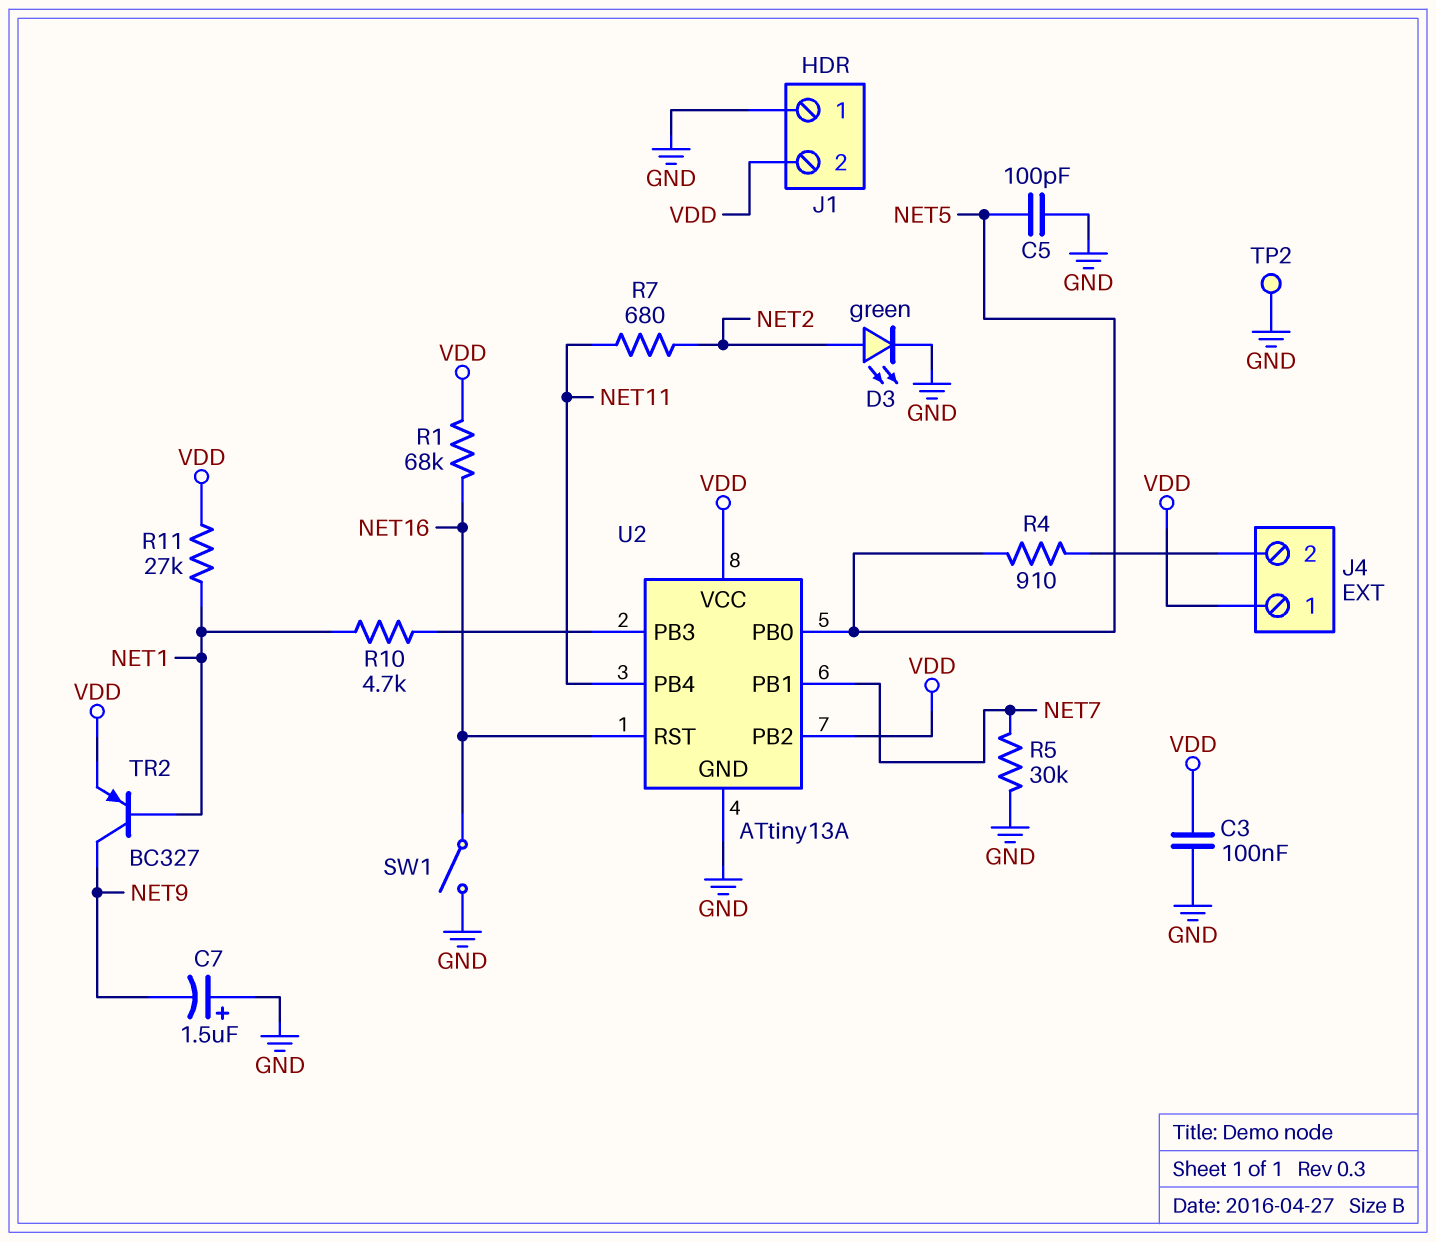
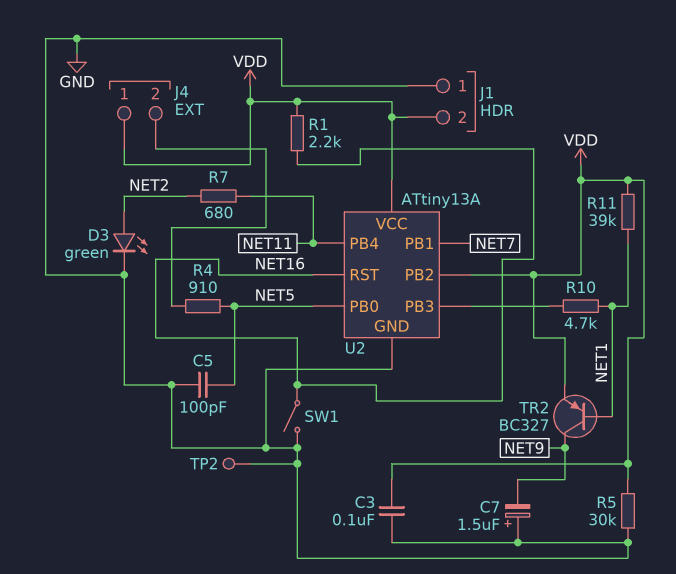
R1: 68k (NET16, VDD) -> 2.2k (NET16, VDD)
R5: 30k (GND, NET7) -> 30k (GND, VDD)
R11: 27k (NET1, VDD) -> 39k (NET1, VDD)

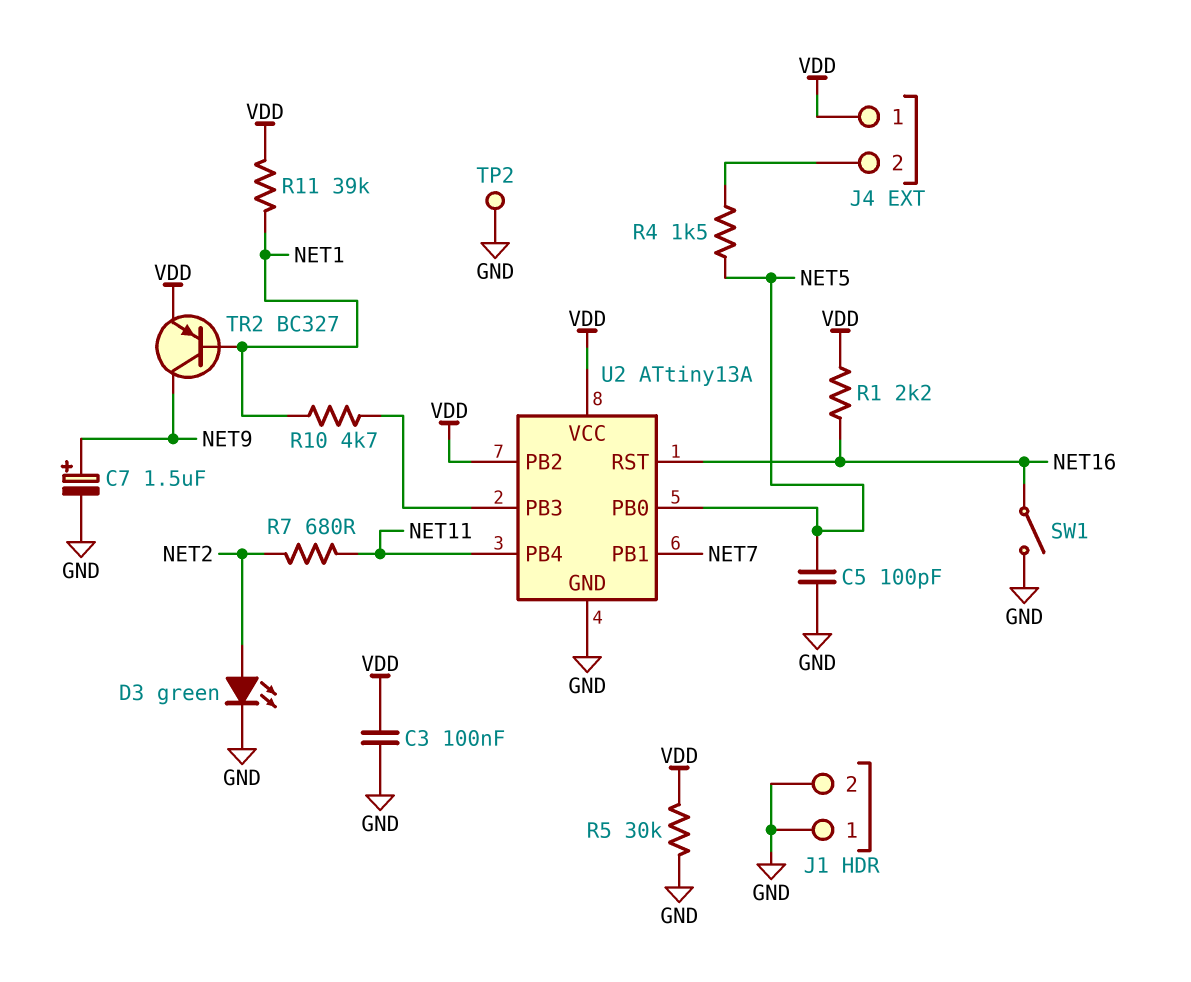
C7: 1.5uF (plus GND, minus NET9) -> 1.5uF (plus NET9, minus GND)
J1 pin 2: VDD -> GND
R4: 910 (J4/2, NET5) -> 1.5k (J4/2, NET5)

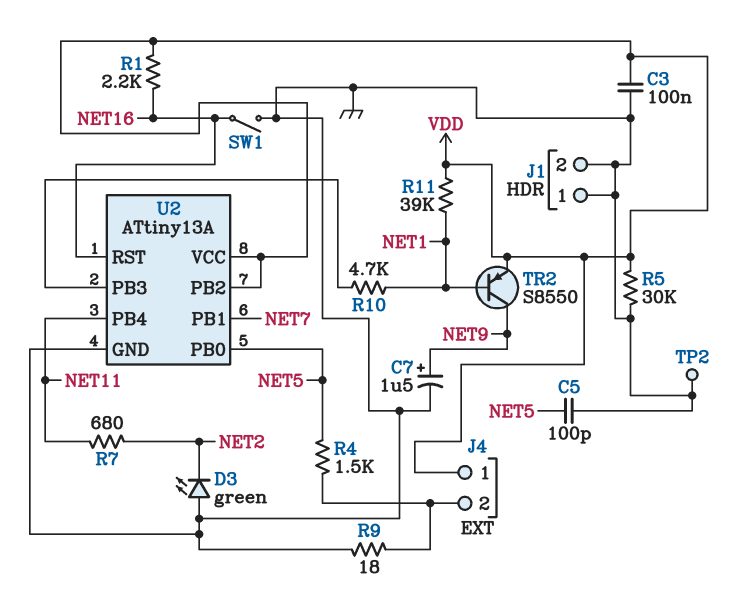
D3: LED green (A NET2, K GND) -> LED green (A GND, K NET2)
R9: none -> 18 (GND, J4/2)
TR2: PNP BC327 (B NET1, C NET9, E VDD) -> PNP S8550 (B NET1, C NET9, E VDD)

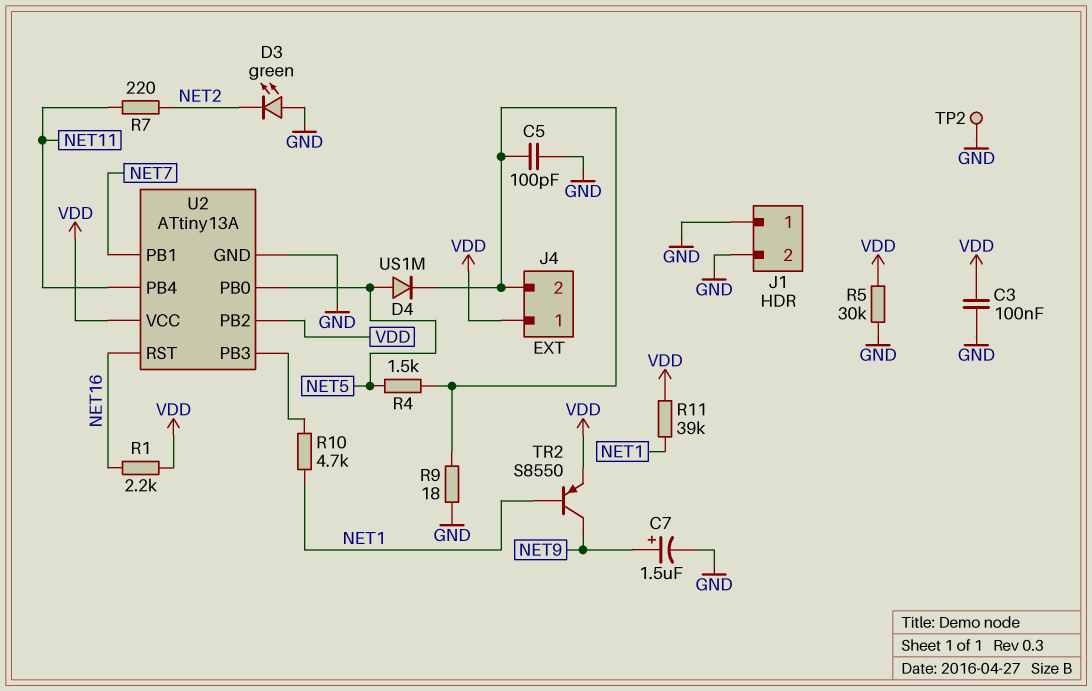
C5: 100pF (GND, NET5) -> 100pF (GND, J4/2)
D4: none -> diode US1M (A NET5, K J4/2)
R7: 680 (NET2, NET11) -> 220 (NET2, NET11)
SW1: switch (GND, NET16) -> none

